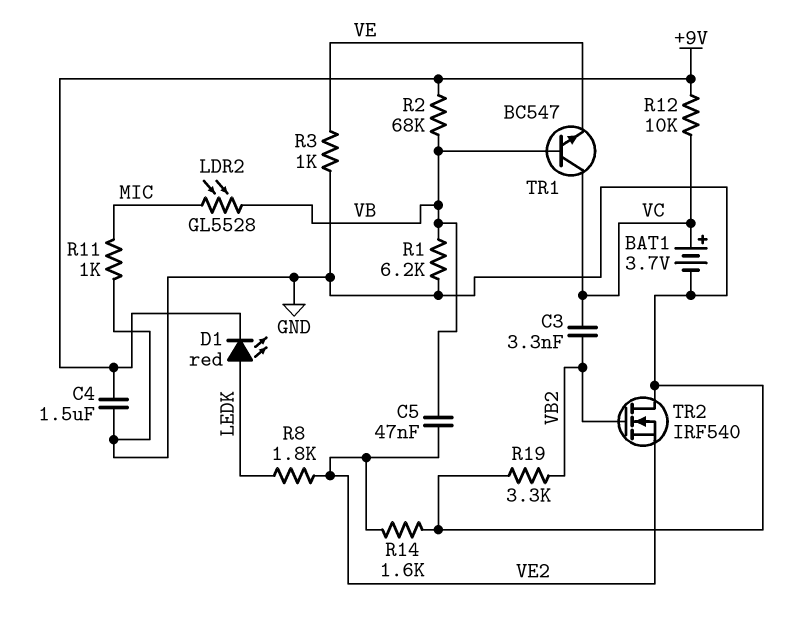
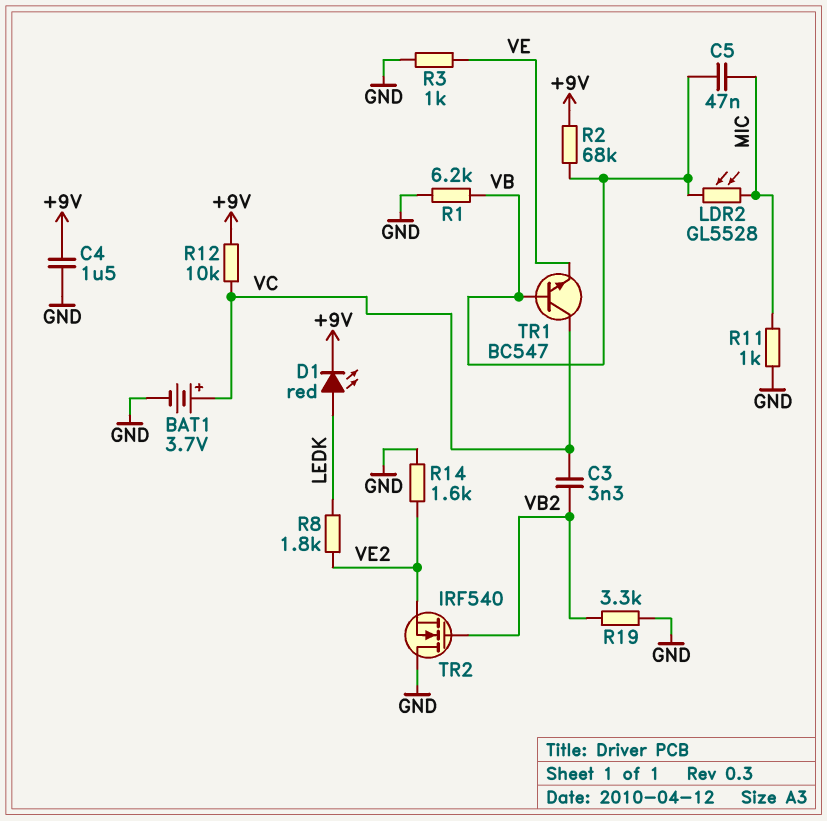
C5: 47nF (VB, VE2) -> 47nF (MIC, VB)

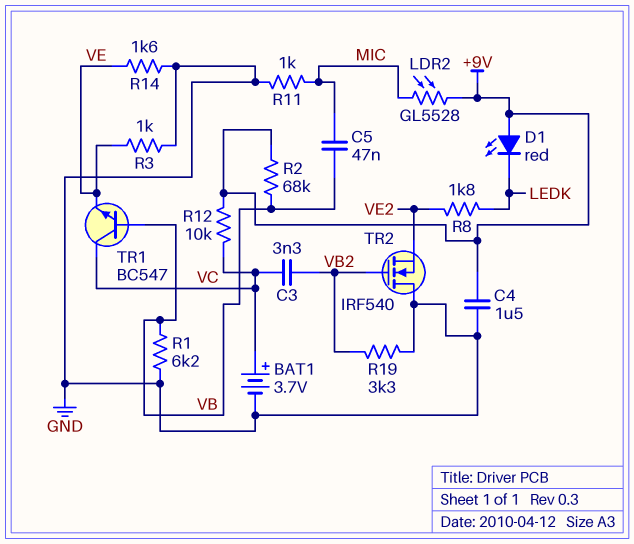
D1: LED red (A LEDK, K +9V) -> LED red (A +9V, K LEDK)
LDR2: GL5528 (MIC, VB) -> GL5528 (+9V, MIC)
R14: 1.6k (GND, VE2) -> 1.6k (GND, VE)

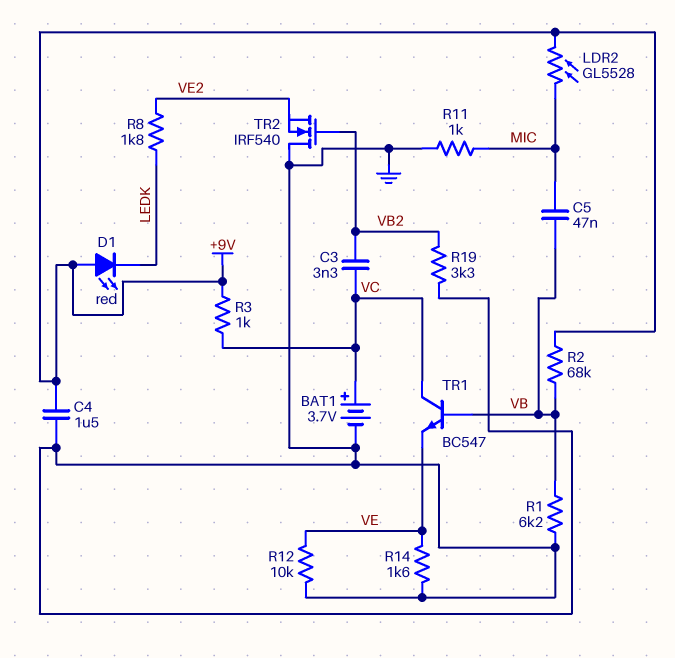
R3: 1k (GND, VE) -> 1k (+9V, VC)
R12: 10k (+9V, VC) -> 10k (GND, VE)

